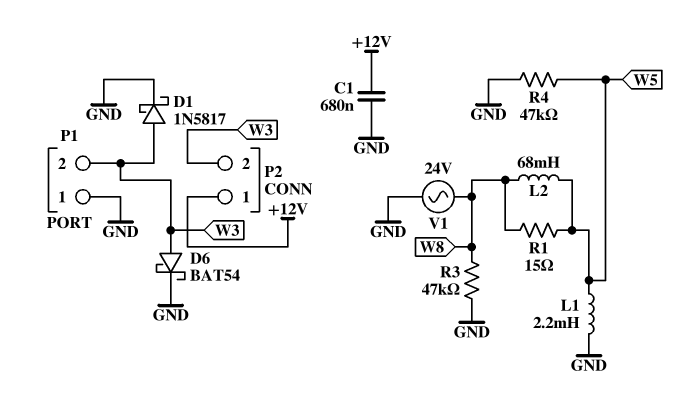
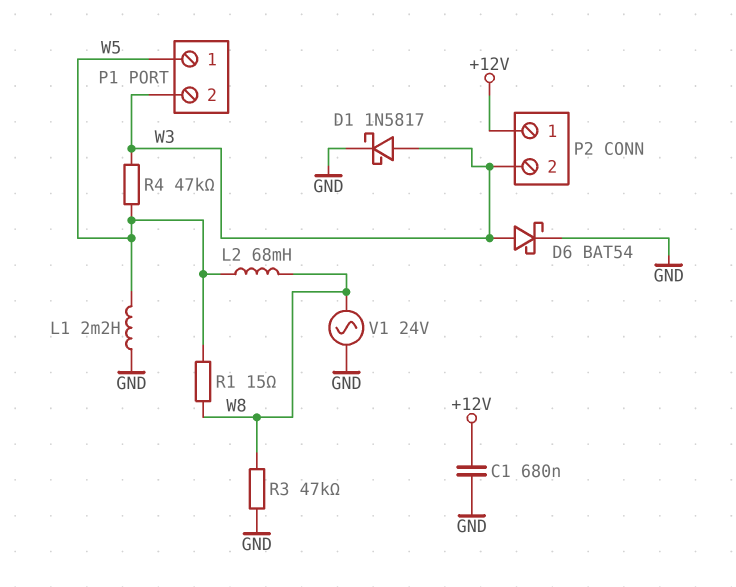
P1 pin 1: GND -> W5
R4: 47k (GND, W5) -> 47k (W3, W5)

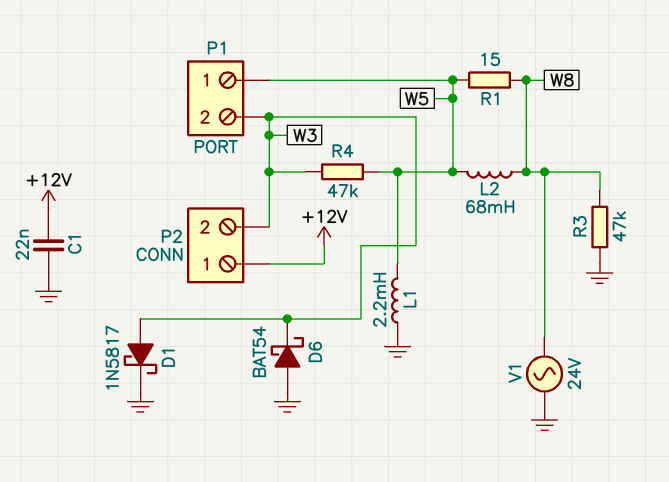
C1: 680nF (+12V, GND) -> 22nF (+12V, GND)
D6: schottky BAT54 (A W3, K GND) -> schottky BAT54 (A GND, K W3)

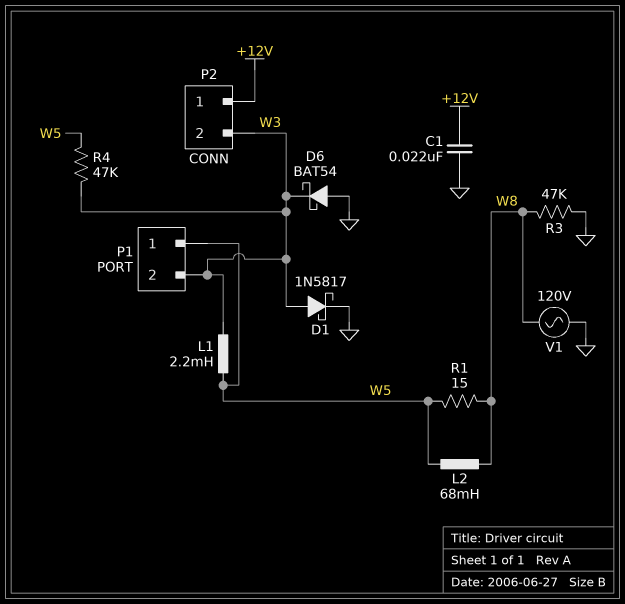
L1: 2.2mH (GND, W5) -> 2.2mH (W3, W5)
V1: AC 24V (GND, W8) -> AC 120V (GND, W8)

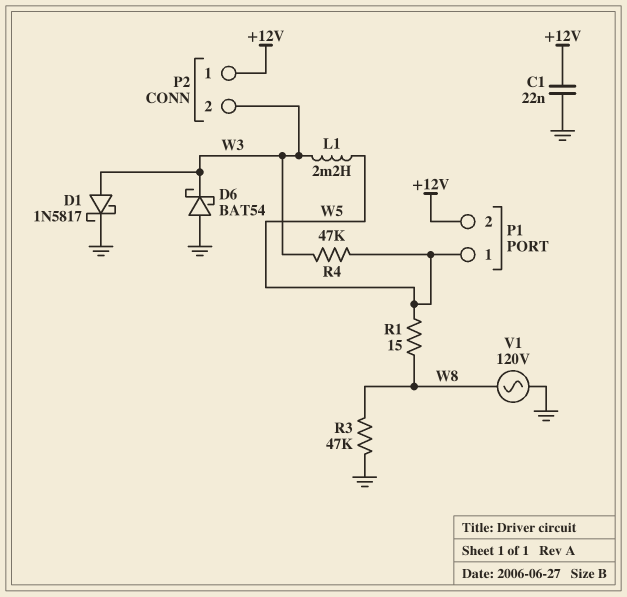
L2: 68mH (W5, W8) -> none
P1 pin 2: W3 -> +12V

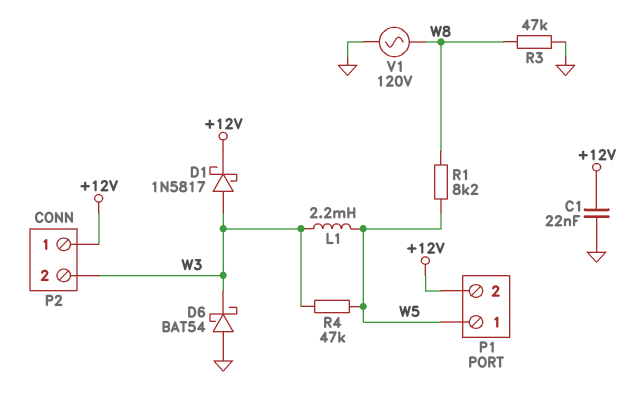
D1: schottky 1N5817 (A W3, K GND) -> schottky 1N5817 (A W3, K +12V)
R1: 15 (W5, W8) -> 8.2k (W5, W8)

